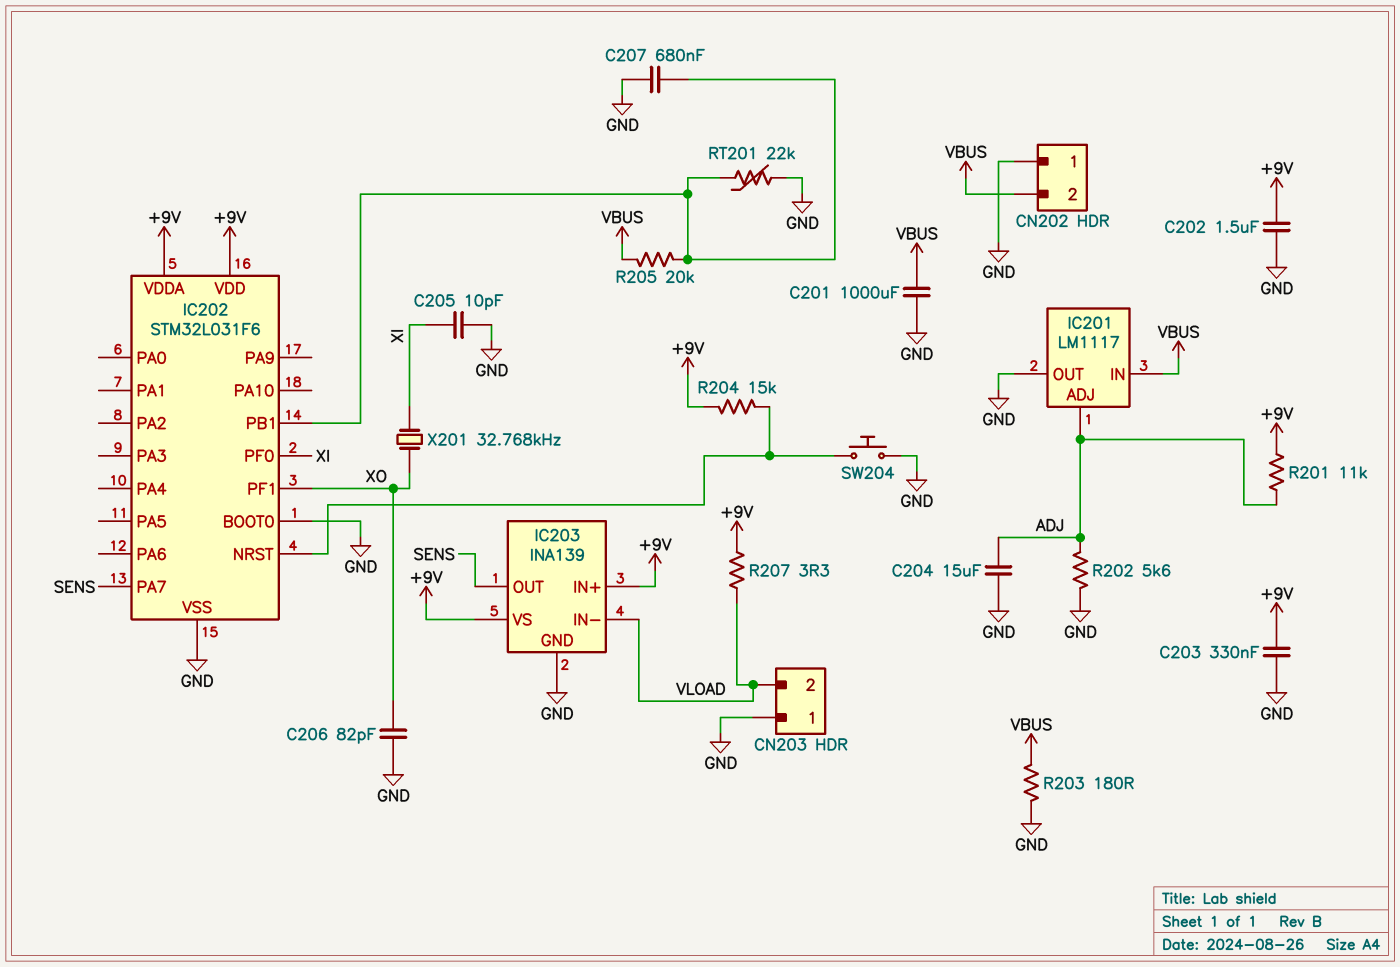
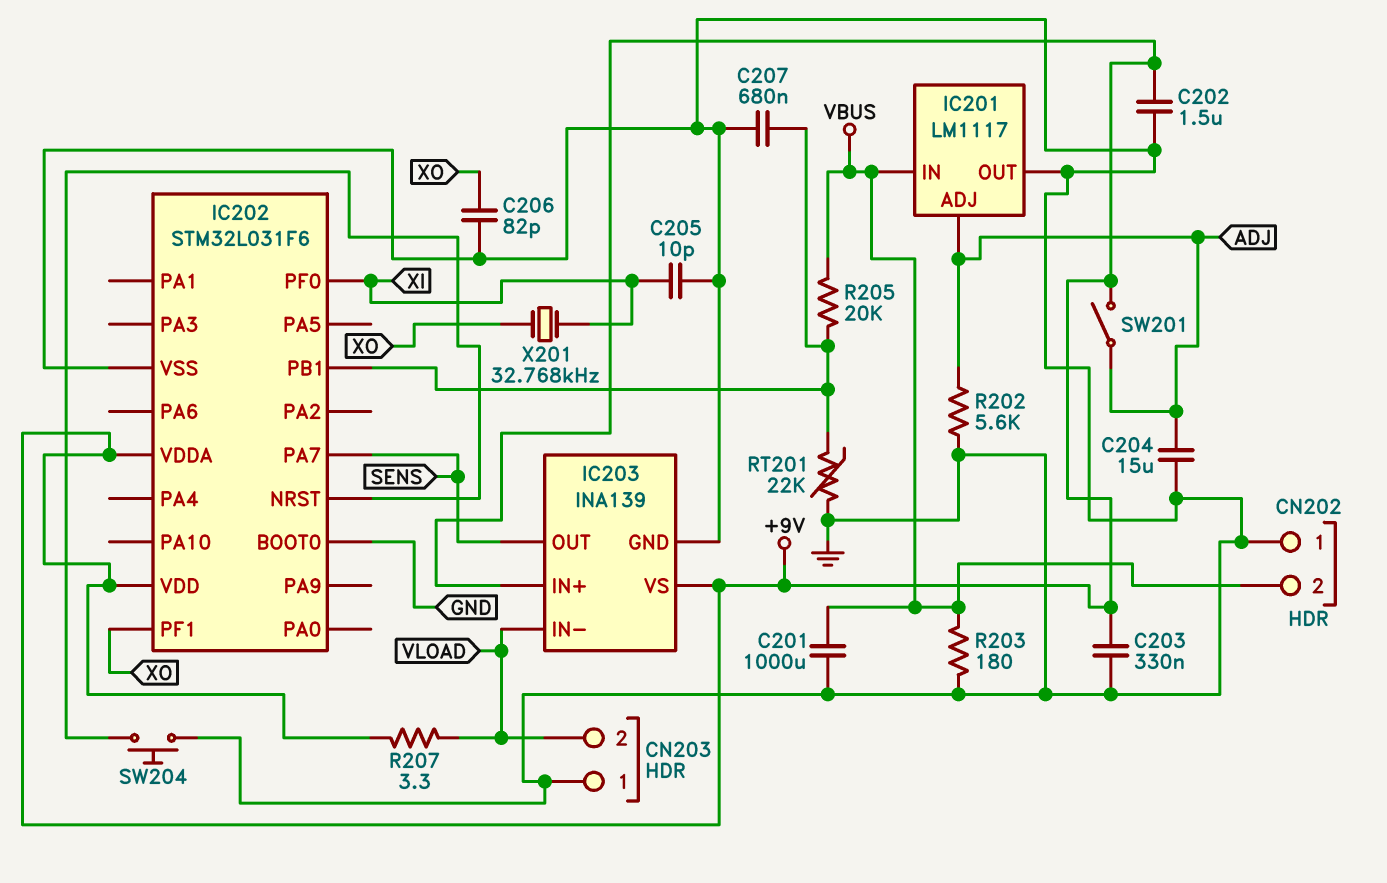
R201: 11k (+9V, ADJ) -> none
R204: 15k (+9V, IC202/NRST) -> none
SW201: none -> switch (+9V, ADJ)

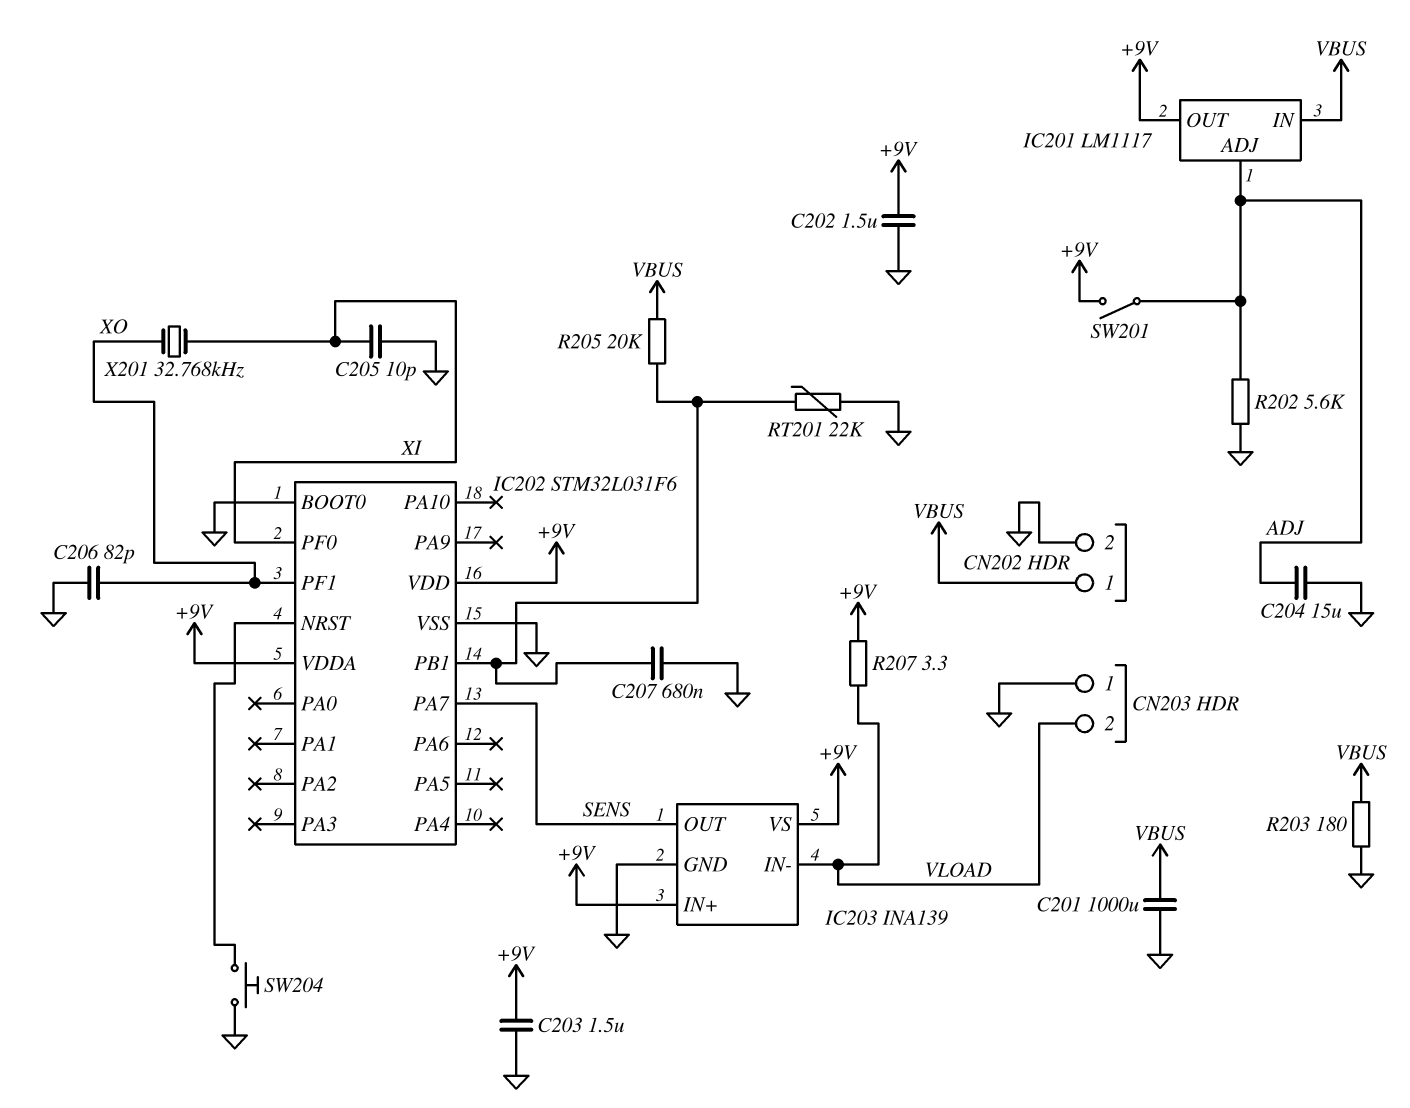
C203: 330nF (+9V, GND) -> 1.5uF (+9V, GND)
CN202 pin 1: GND -> VBUS
CN202 pin 2: VBUS -> GND
IC201 pin OUT: GND -> +9V

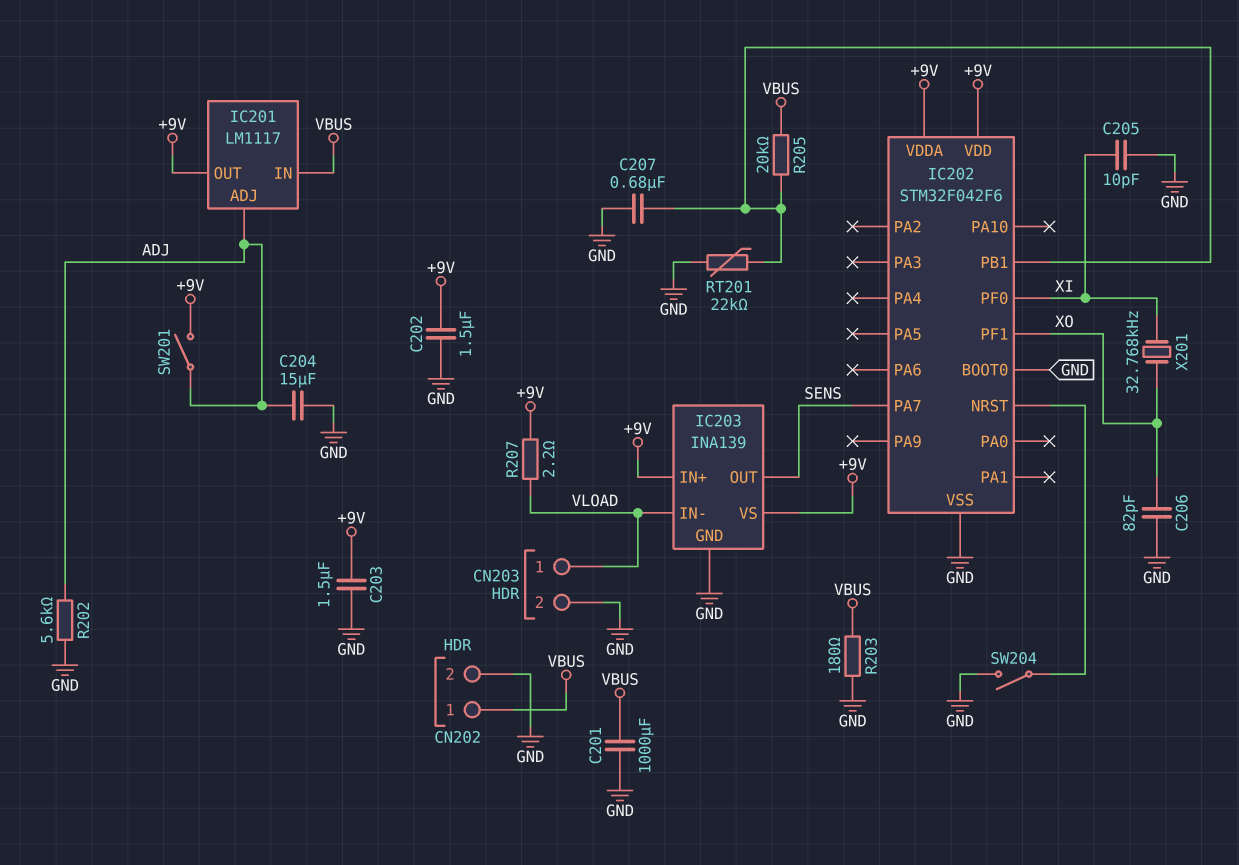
CN203 pin 1: GND -> VLOAD
CN203 pin 2: VLOAD -> GND
IC202: STM32L031F6 -> STM32F042F6
R207: 3.3 (+9V, VLOAD) -> 2.2 (+9V, VLOAD)
SW204: button (GND, IC202/NRST) -> switch (GND, IC202/NRST)

